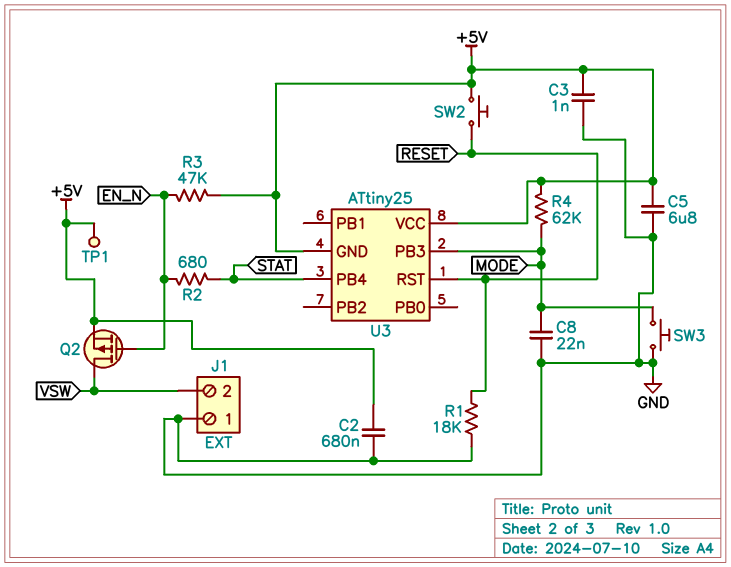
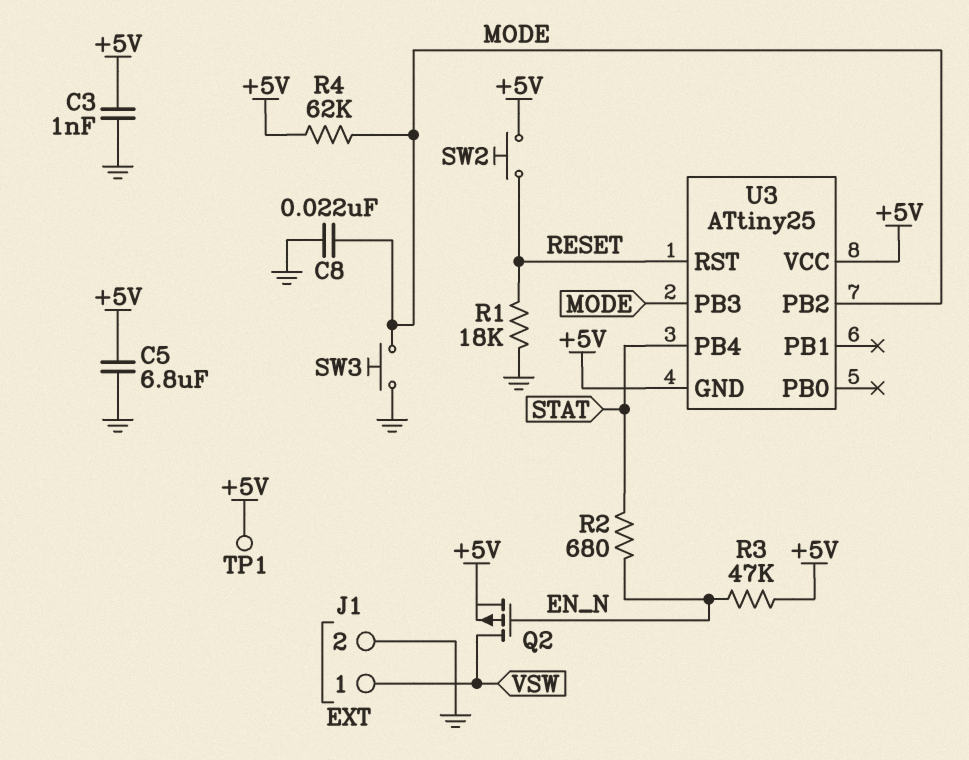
C2: 680nF (+5V, GND) -> none
J1 pin 1: GND -> VSW
J1 pin 2: VSW -> GND
U3 pin PB2: none -> MODE

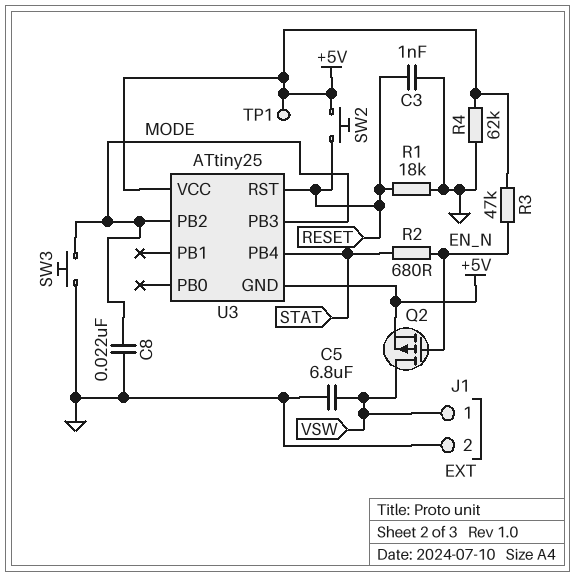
C3: 1nF (+5V, GND) -> 1nF (GND, RESET)
C5: 6.8uF (+5V, GND) -> 6.8uF (GND, VSW)
R4: 62k (+5V, MODE) -> 62k (+5V, GND)

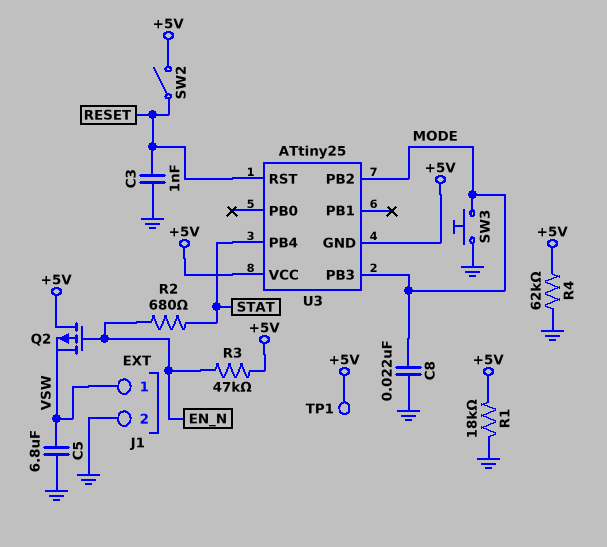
Q2: PMOS (G EN_N, D VSW, S +5V) -> PMOS (G EN_N, D +5V, S VSW)
R1: 18k (GND, RESET) -> 18k (+5V, GND)
SW2: button (+5V, RESET) -> switch (+5V, RESET)

